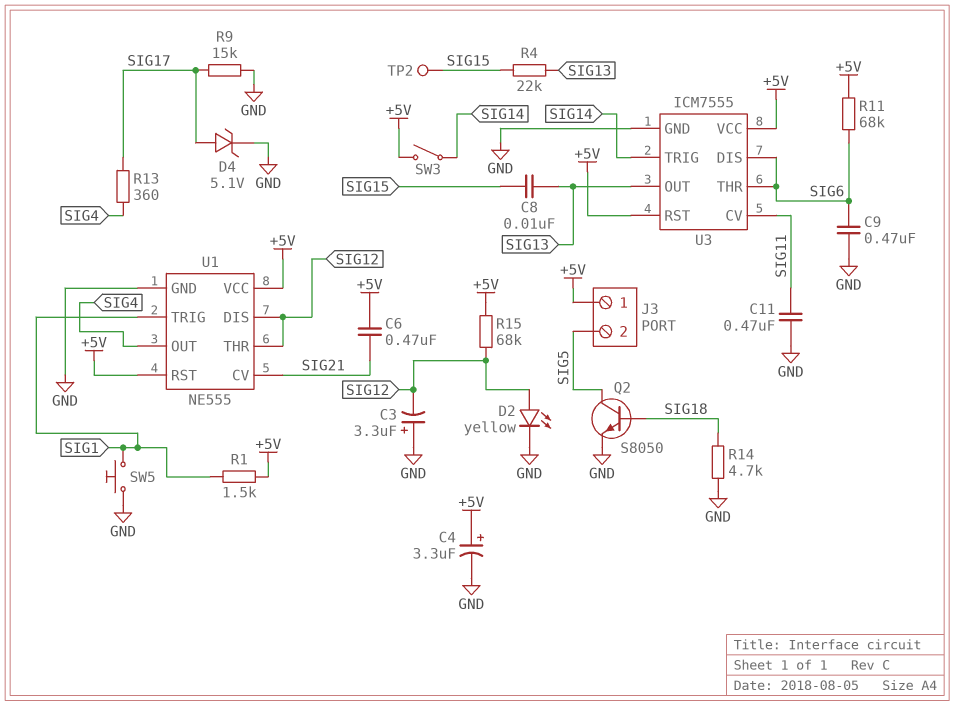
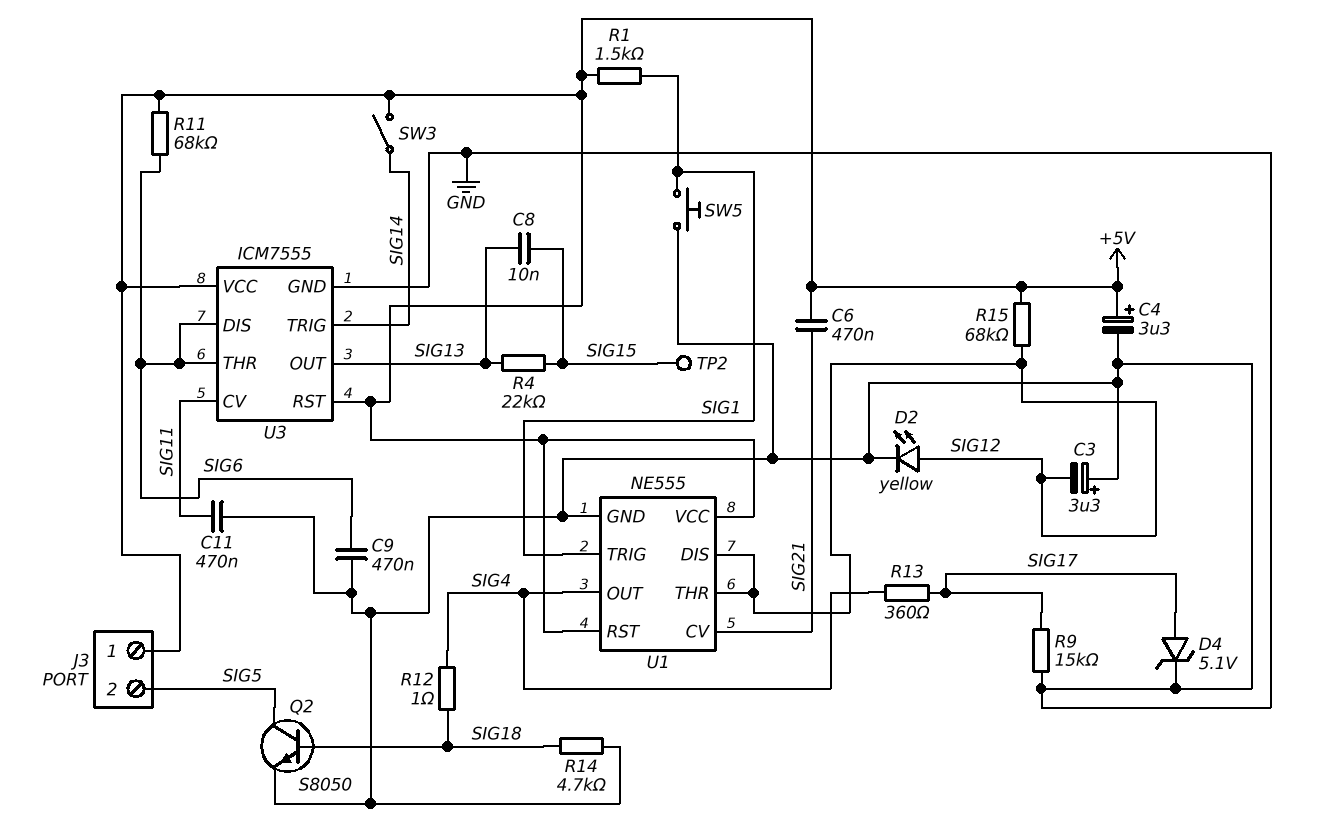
R12: none -> 1 (SIG4, SIG18)

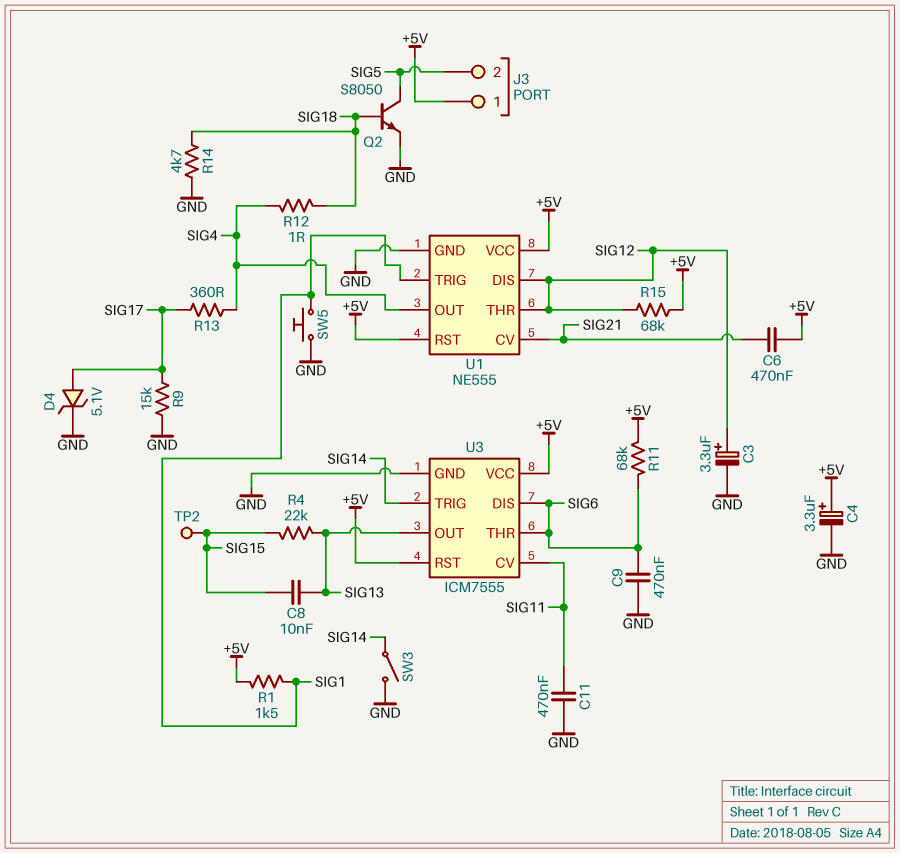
C3: 3.3uF (plus GND, minus SIG12) -> 3.3uF (plus SIG12, minus GND)
D2: LED yellow (A SIG12, K GND) -> none
SW3: switch (+5V, SIG14) -> switch (GND, SIG14)

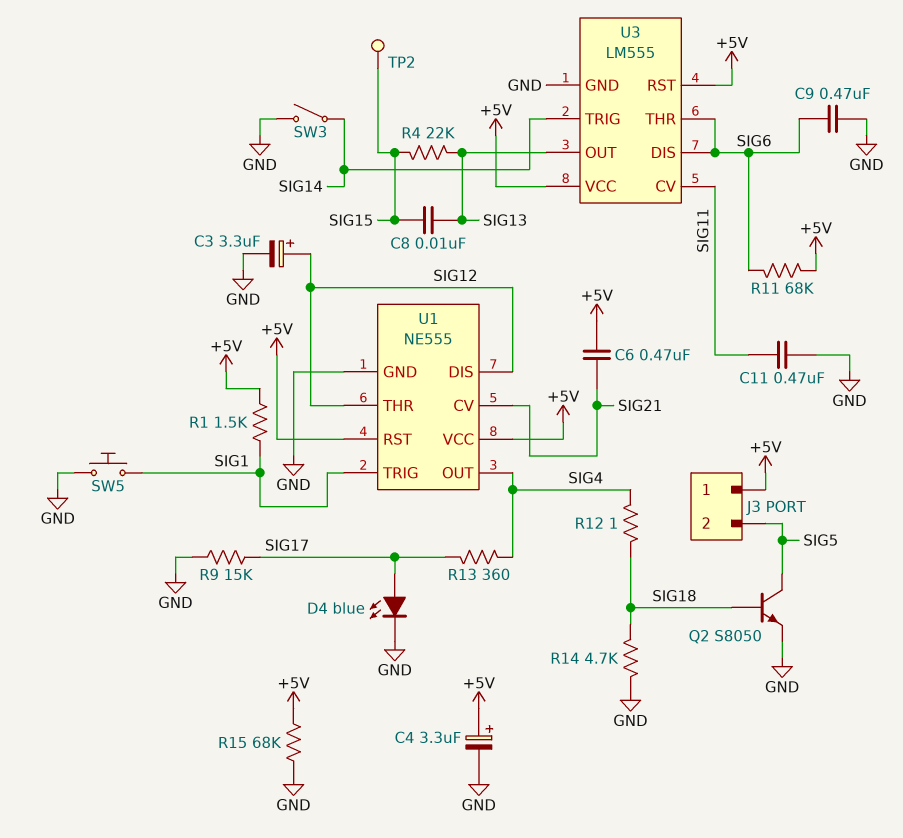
D4: zener 5.1V (A SIG17, K GND) -> LED blue (A SIG17, K GND)
R15: 68k (+5V, SIG12) -> 68k (+5V, GND)
U3: ICM7555 -> LM555

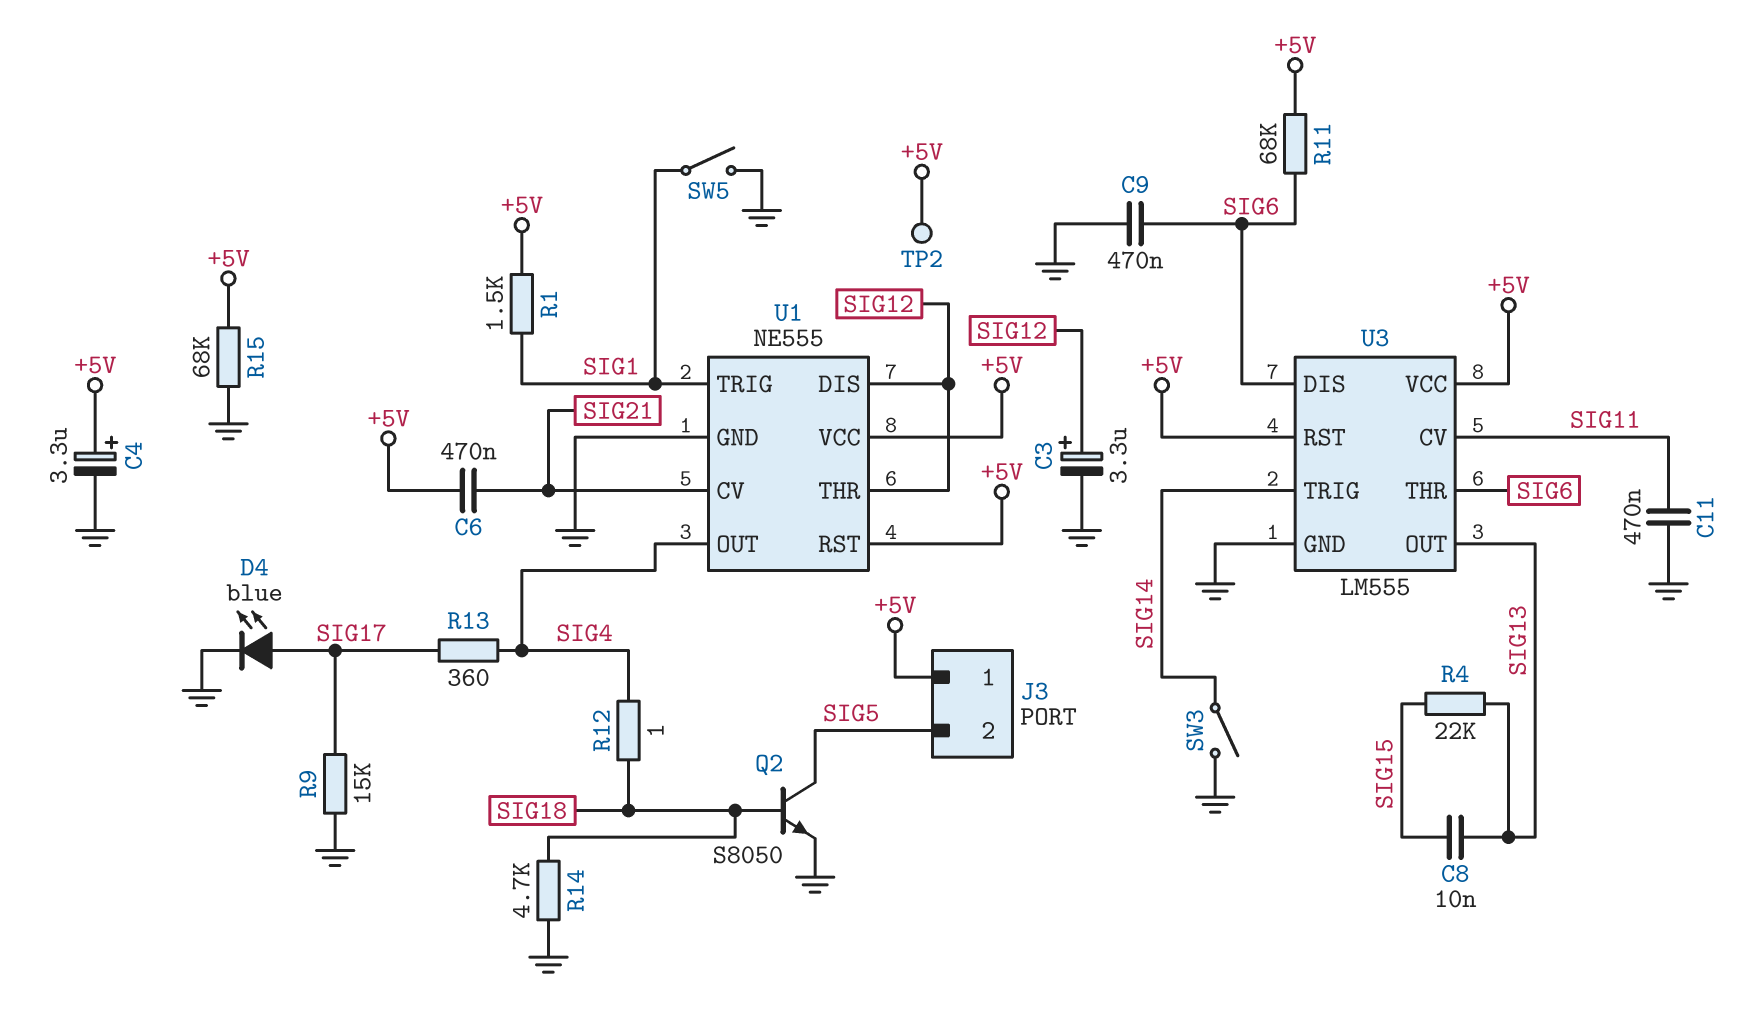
SW5: button (GND, SIG1) -> switch (GND, SIG1)
TP2: test point (SIG15) -> test point (+5V)

